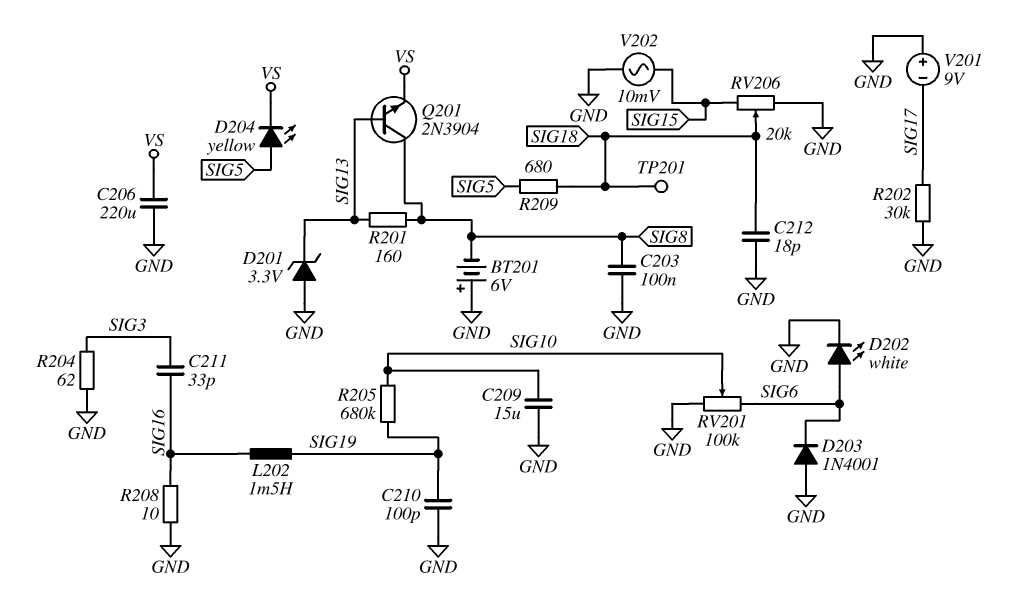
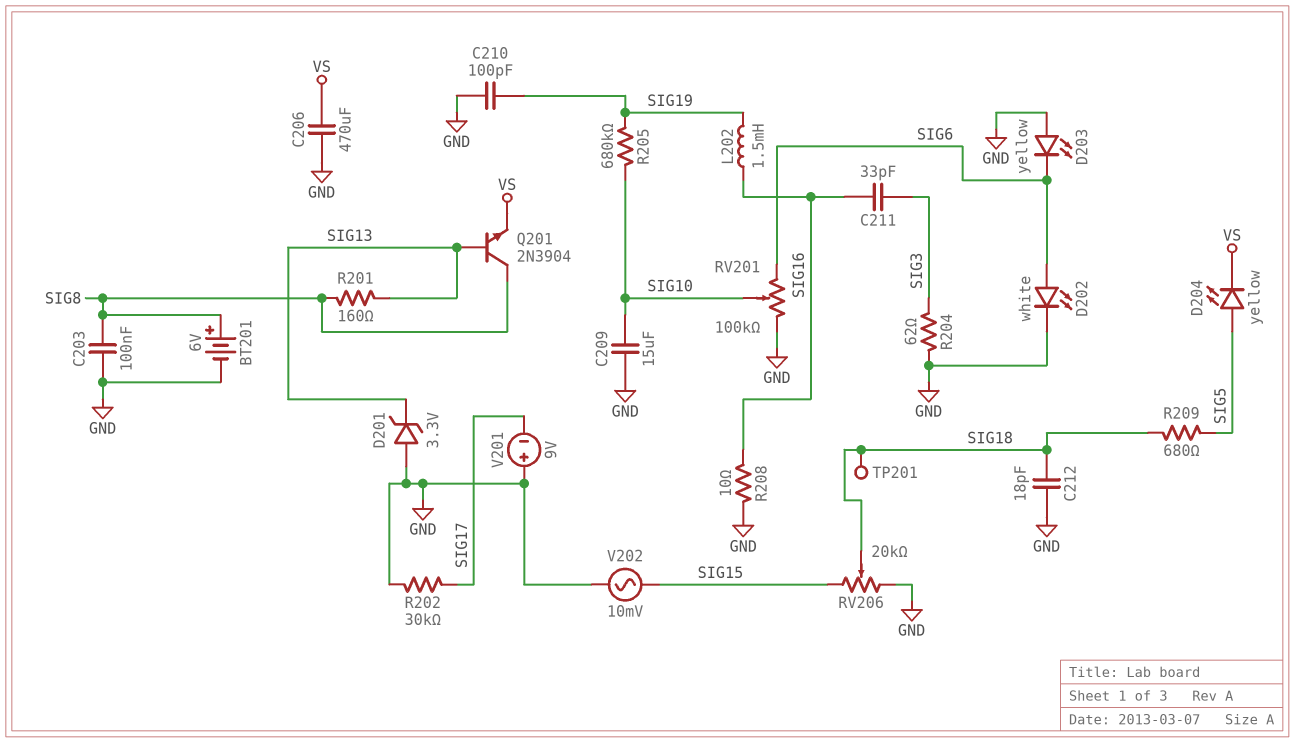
BT201: 6V (plus GND, minus SIG8) -> 6V (plus SIG8, minus GND)
C206: 220uF (GND, VS) -> 470uF (GND, VS)
D203: diode 1N4001 (A GND, K SIG6) -> LED yellow (A GND, K SIG6)

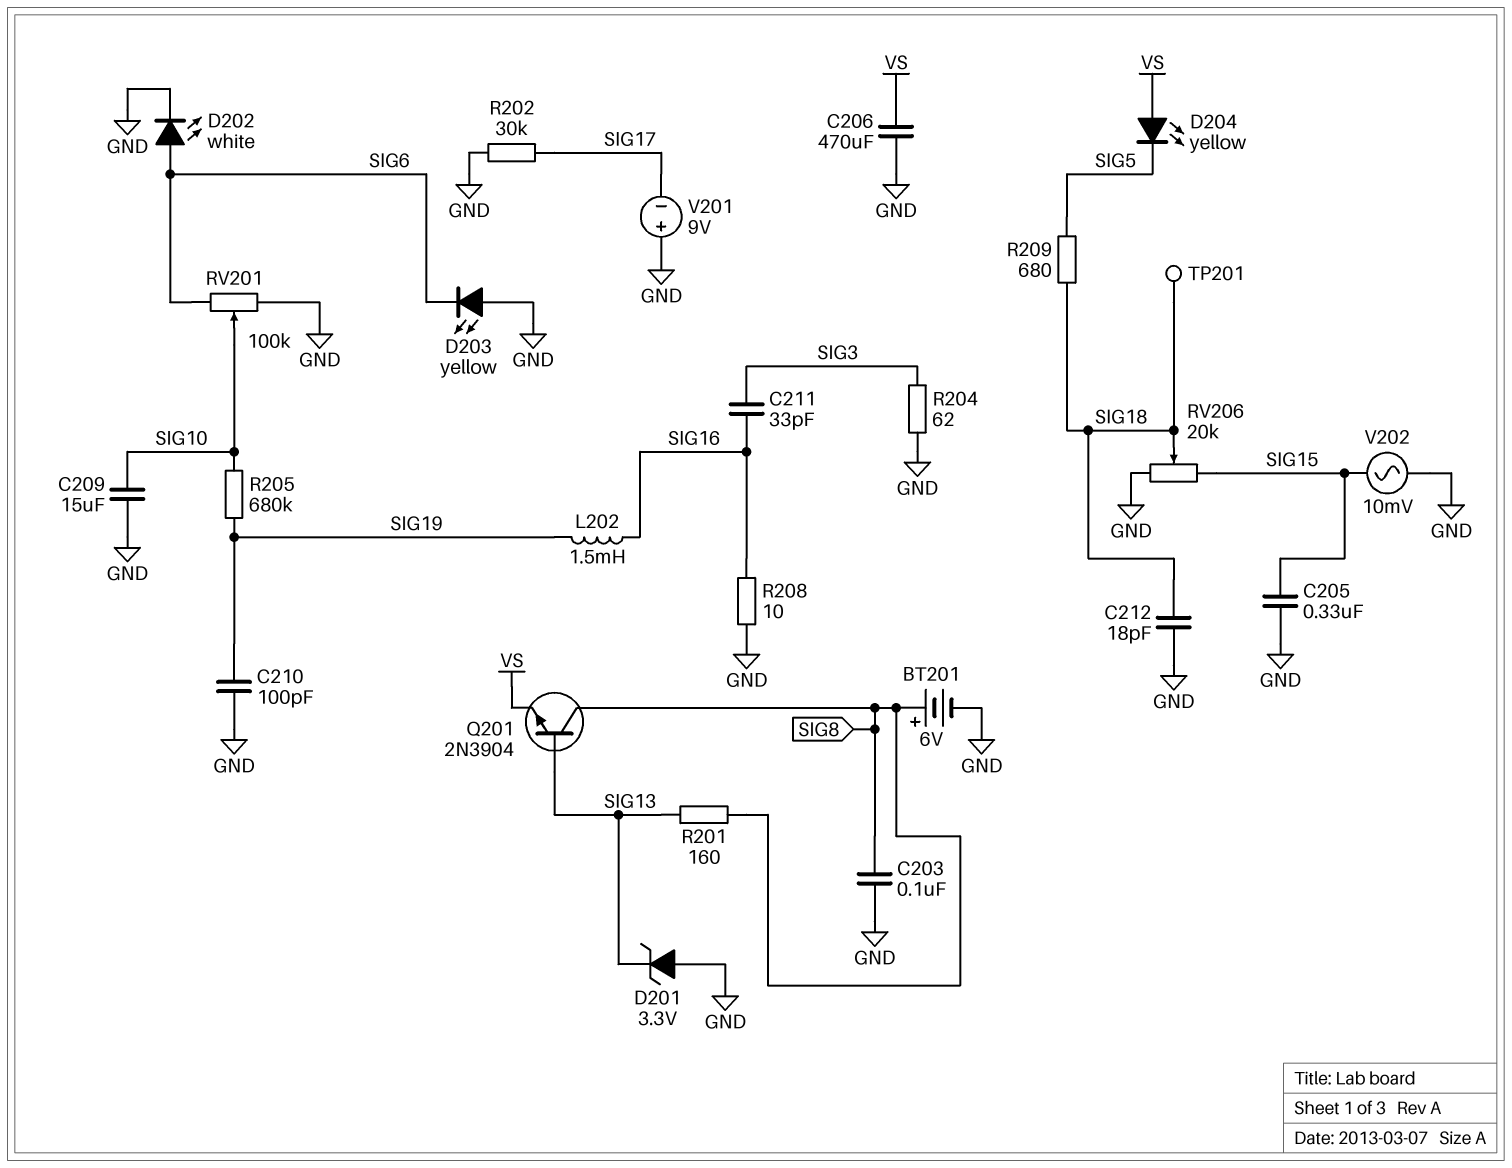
C205: none -> 330nF (GND, SIG15)
D204: LED yellow (A SIG5, K VS) -> LED yellow (A VS, K SIG5)

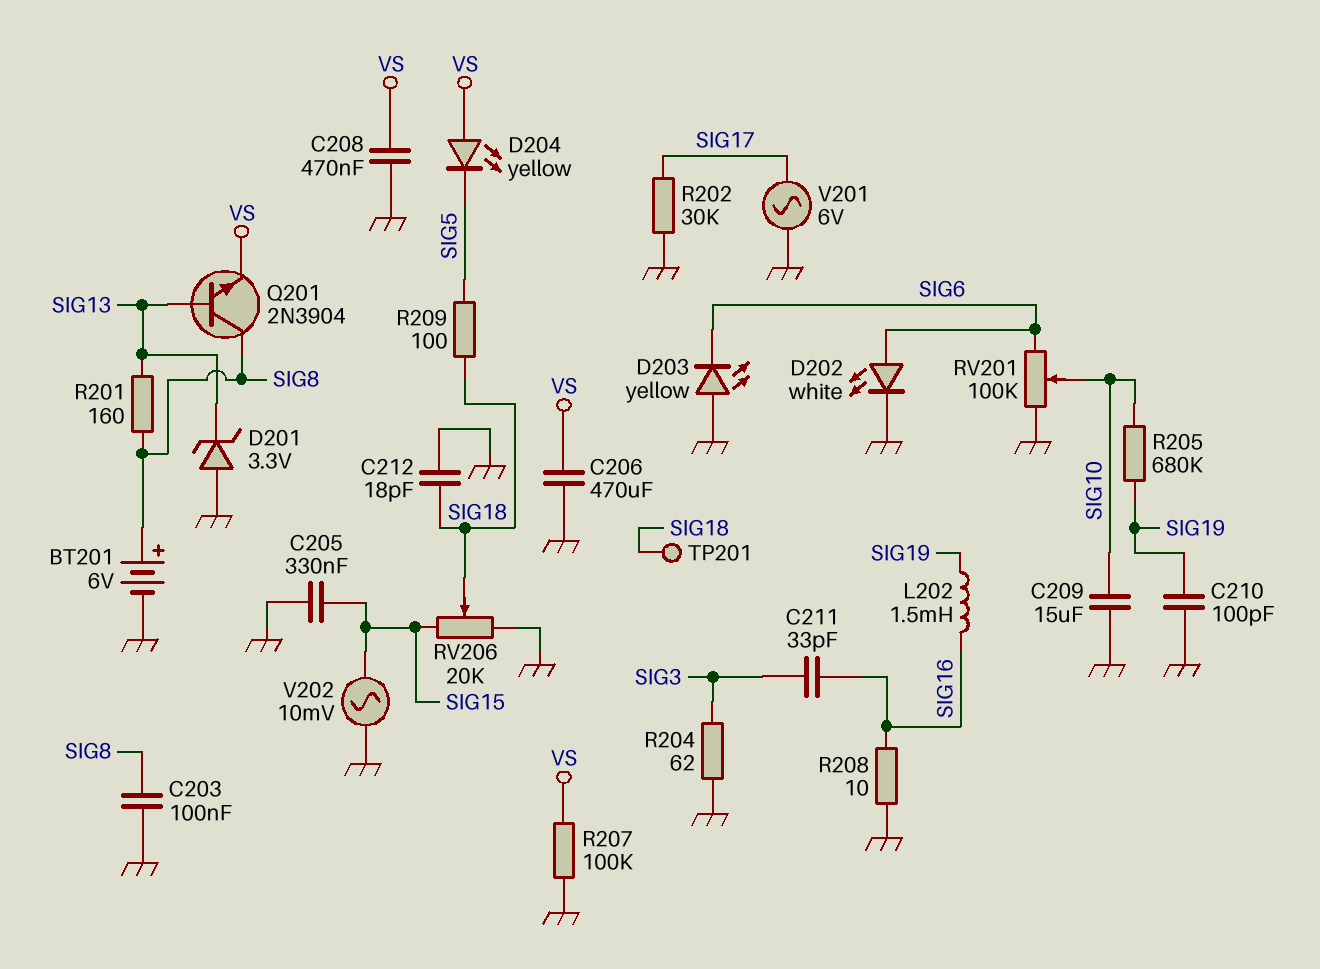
C208: none -> 470nF (GND, VS)
R207: none -> 100k (GND, VS)
R209: 680 (SIG5, SIG18) -> 100 (SIG5, SIG18)
V201: 9V (plus GND, minus SIG17) -> AC 6V (GND, SIG17)

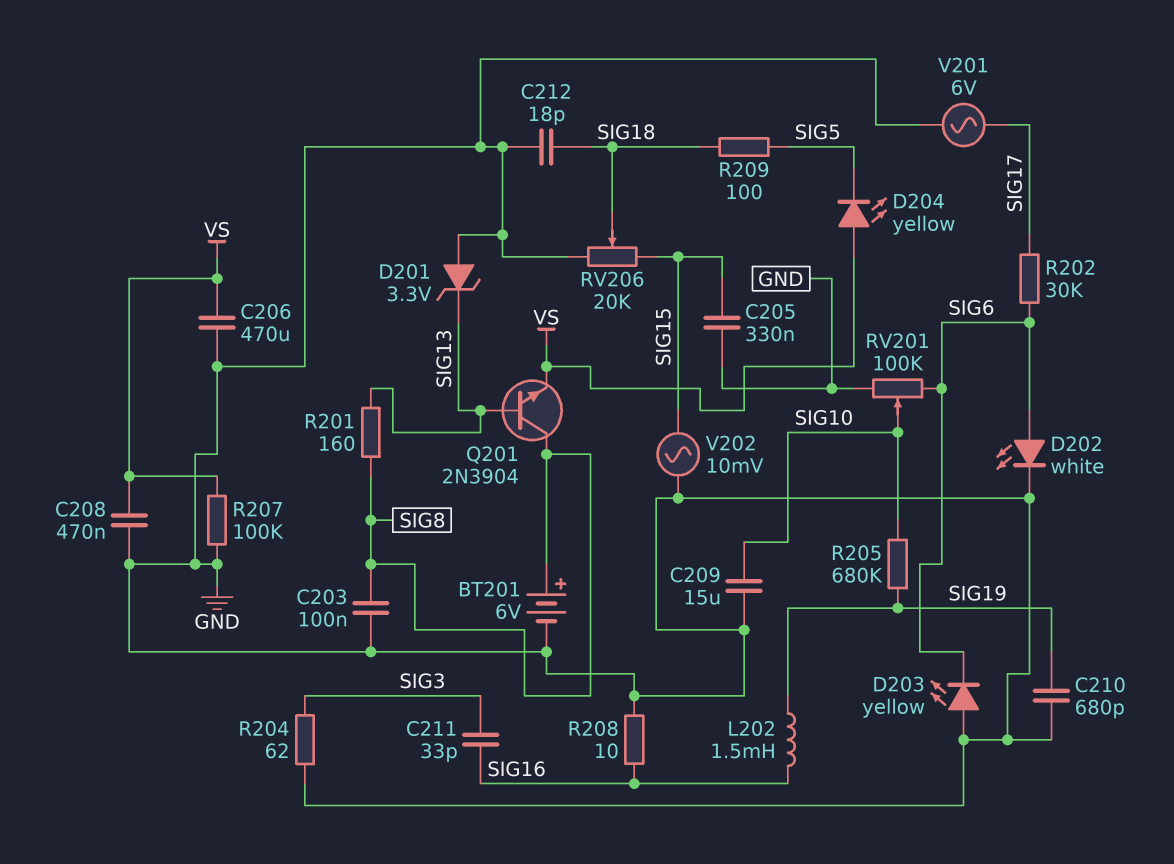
C210: 100pF (GND, SIG19) -> 680pF (GND, SIG19)
R202: 30k (GND, SIG17) -> 30k (SIG6, SIG17)
TP201: test point (SIG18) -> none

